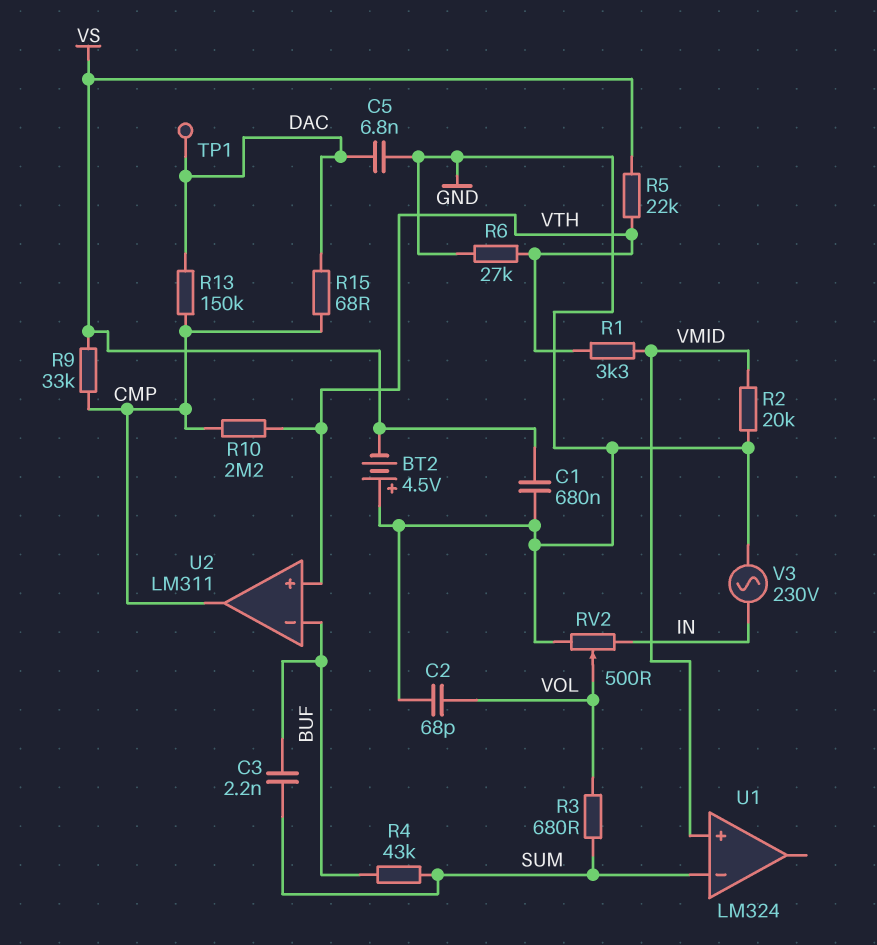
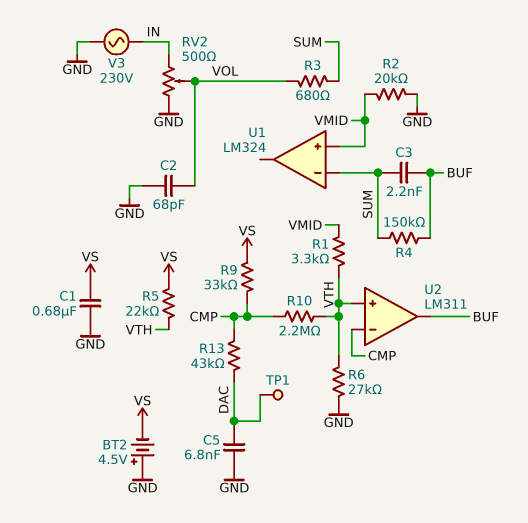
R4: 43k (BUF, SUM) -> 150k (BUF, SUM)
R13: 150k (CMP, DAC) -> 43k (CMP, DAC)
R15: 68 (CMP, DAC) -> none
U2 pin in-: BUF -> CMP
U2 pin out: CMP -> BUF

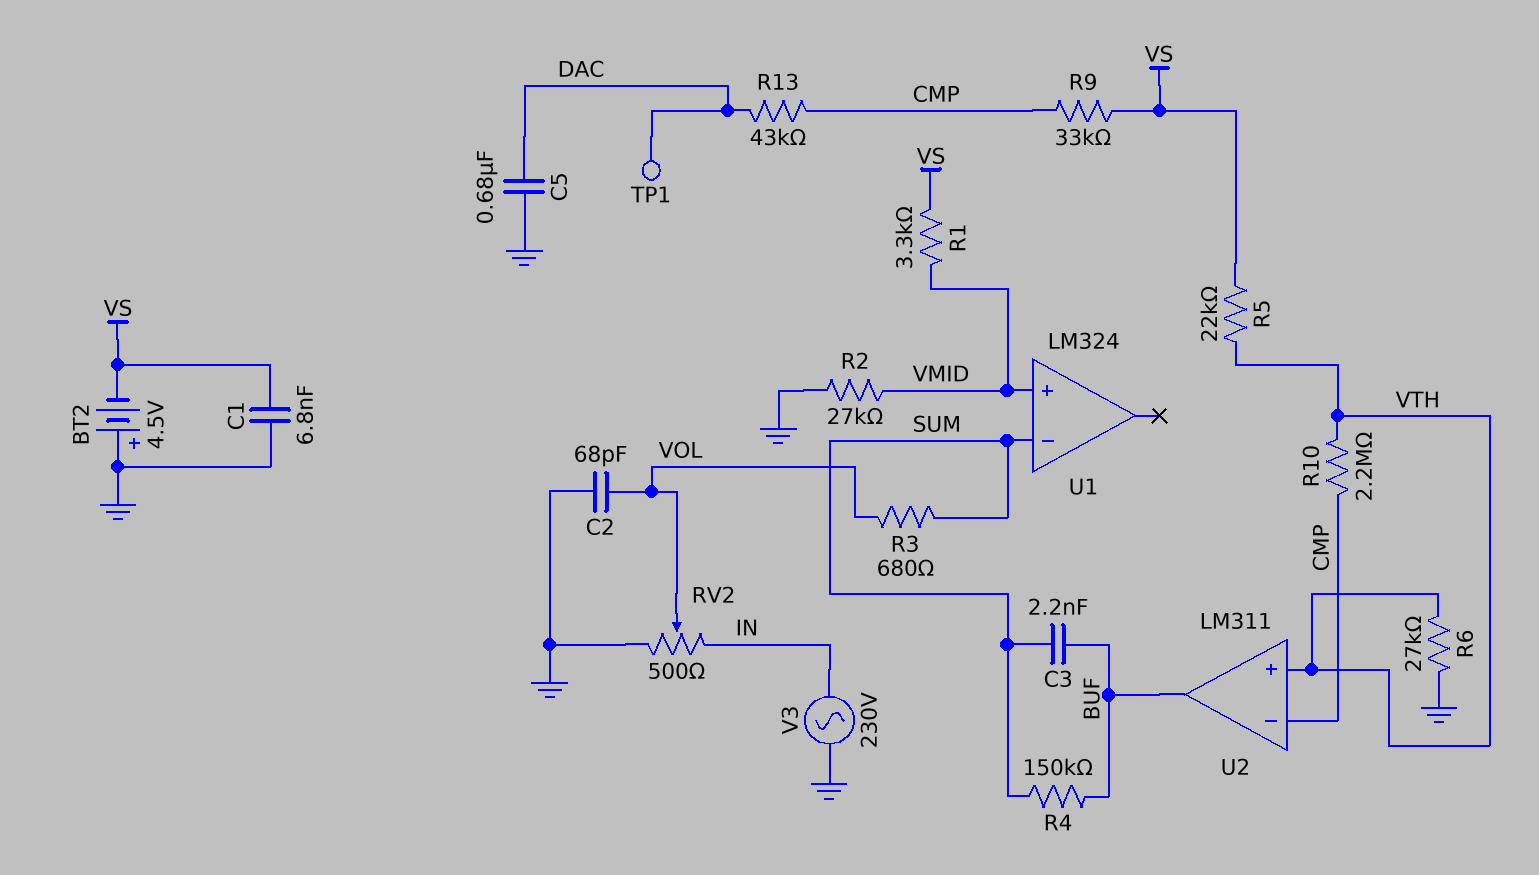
C1: 680nF (GND, VS) -> 6.8nF (GND, VS)
C5: 6.8nF (DAC, GND) -> 680nF (DAC, GND)
R1: 3.3k (VMID, VTH) -> 3.3k (VMID, VS)
R2: 20k (GND, VMID) -> 27k (GND, VMID)

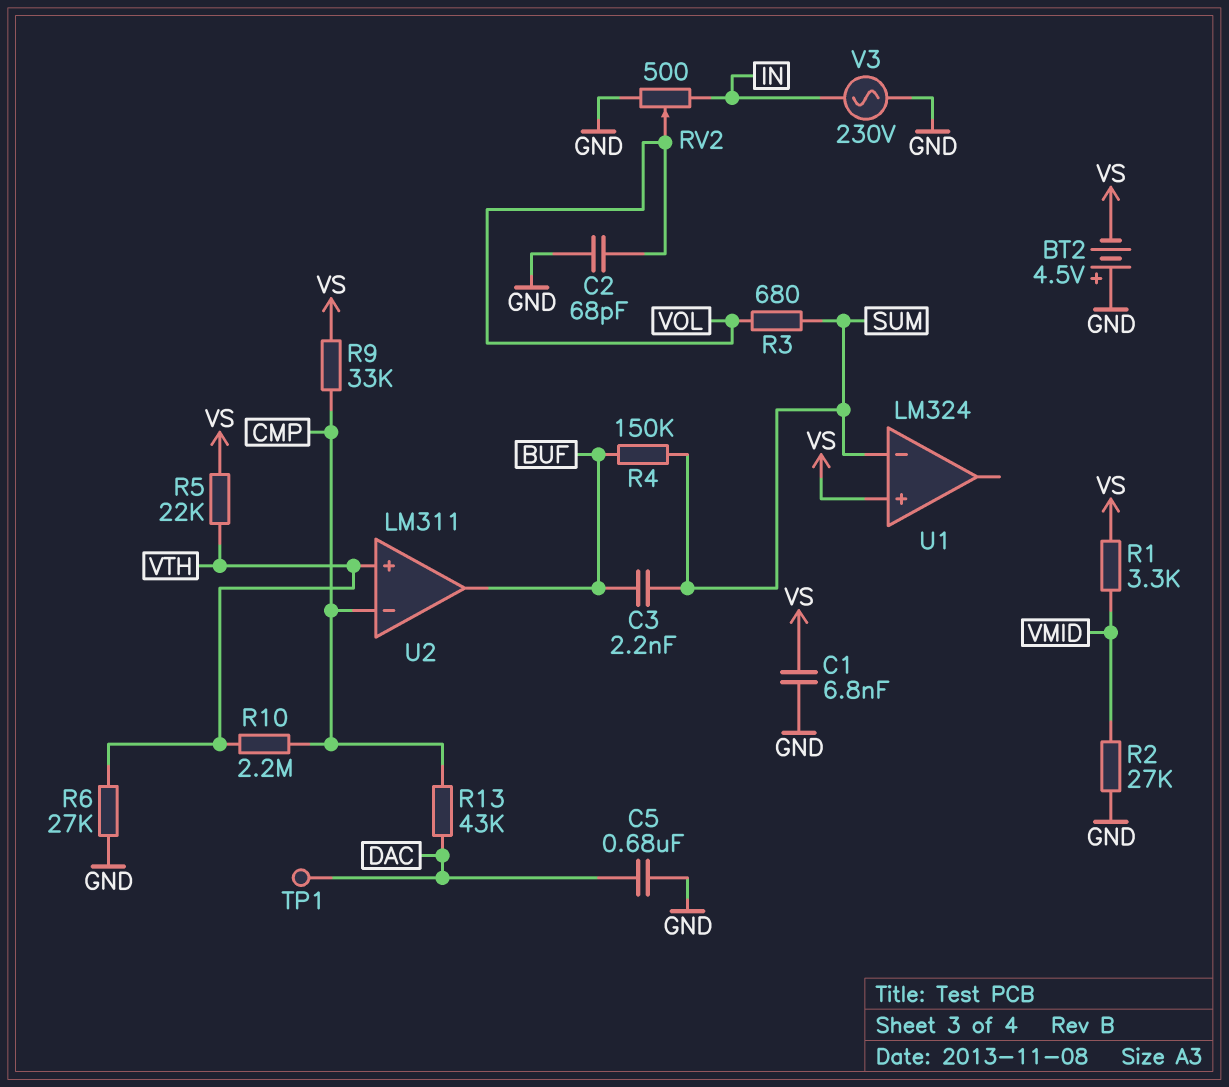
U1 pin in+: VMID -> VS

